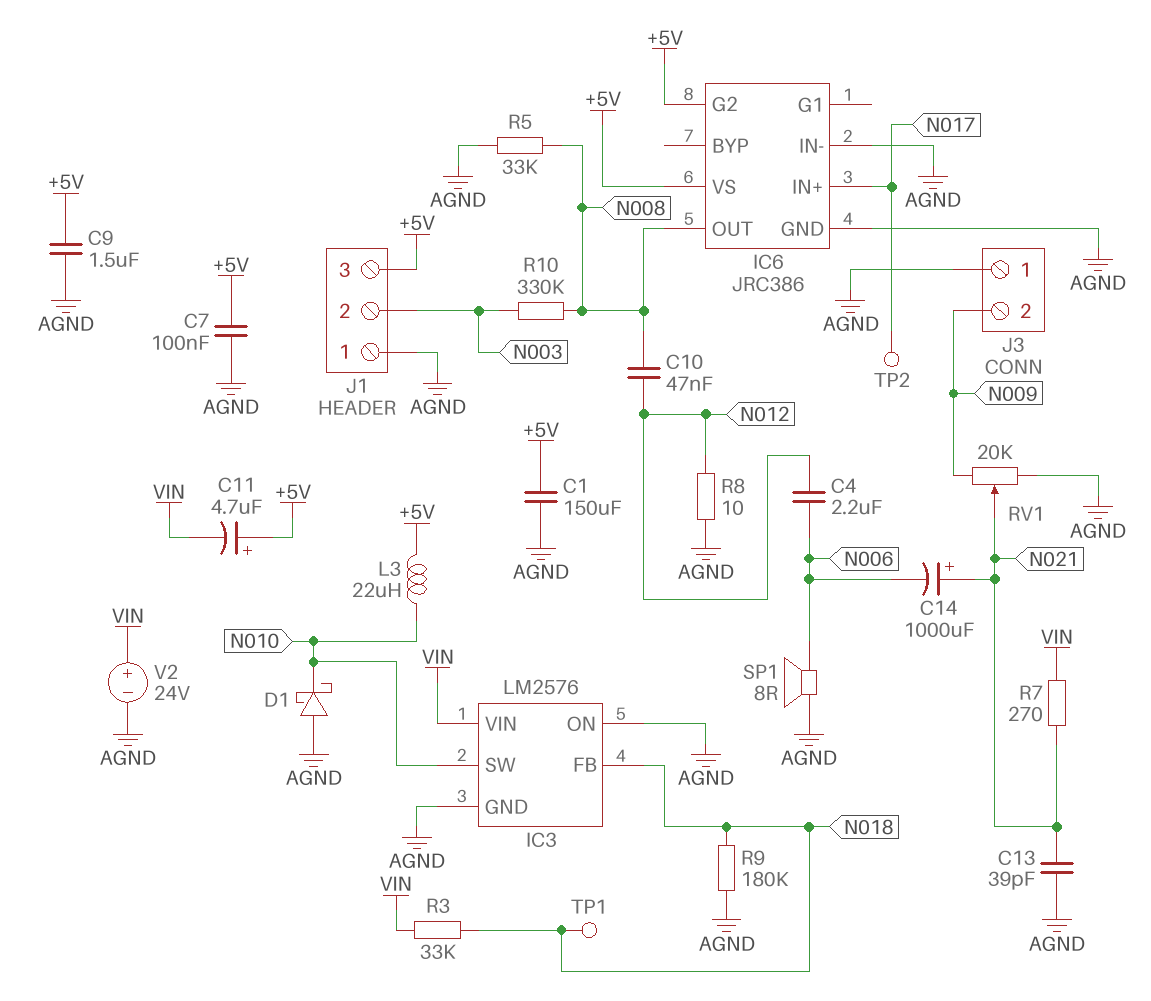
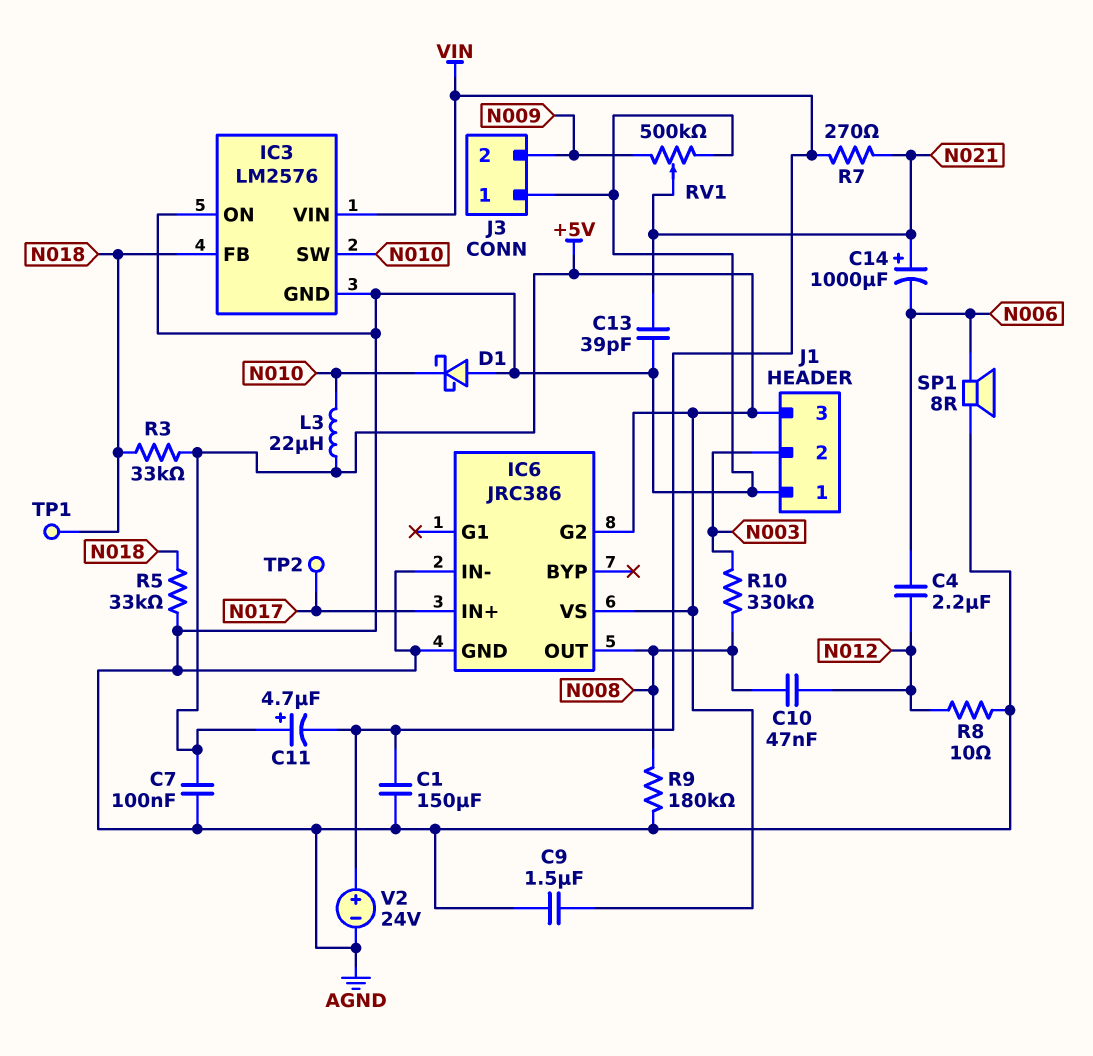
C1: 150uF (+5V, AGND) -> 150uF (AGND, VIN)
R3: 33k (N018, VIN) -> 33k (+5V, N018)
R5: 33k (AGND, N008) -> 33k (AGND, N018)
R9: 180k (AGND, N018) -> 180k (AGND, N008)
RV1: 20k (AGND, N009, wiper N021) -> 500k (AGND, N009, wiper N021)

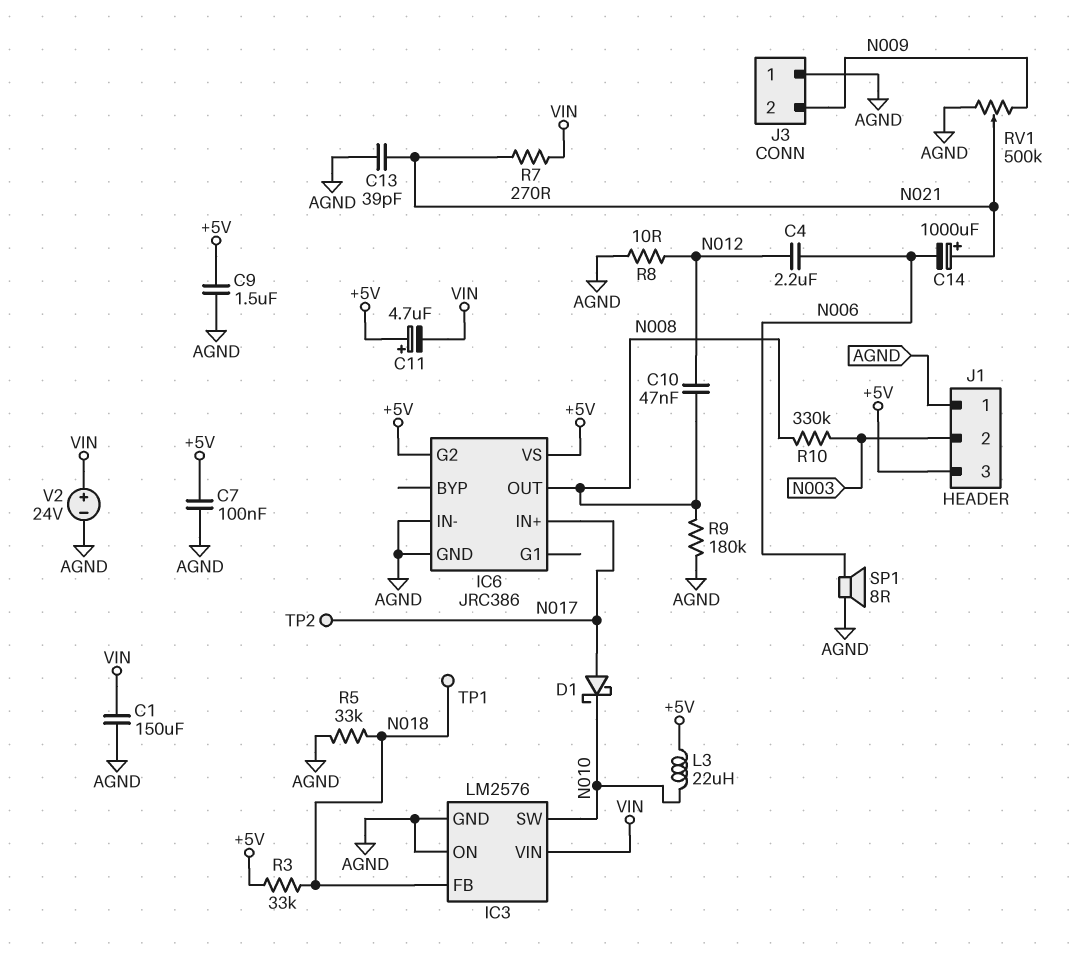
D1: schottky (A AGND, K N010) -> schottky (A N017, K N010)

